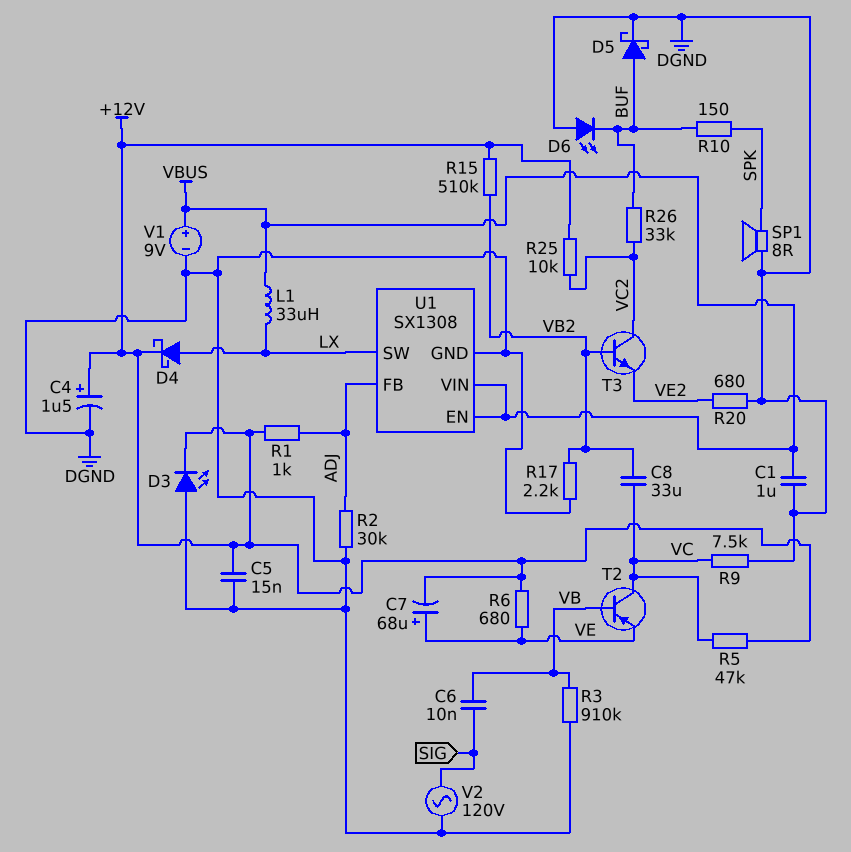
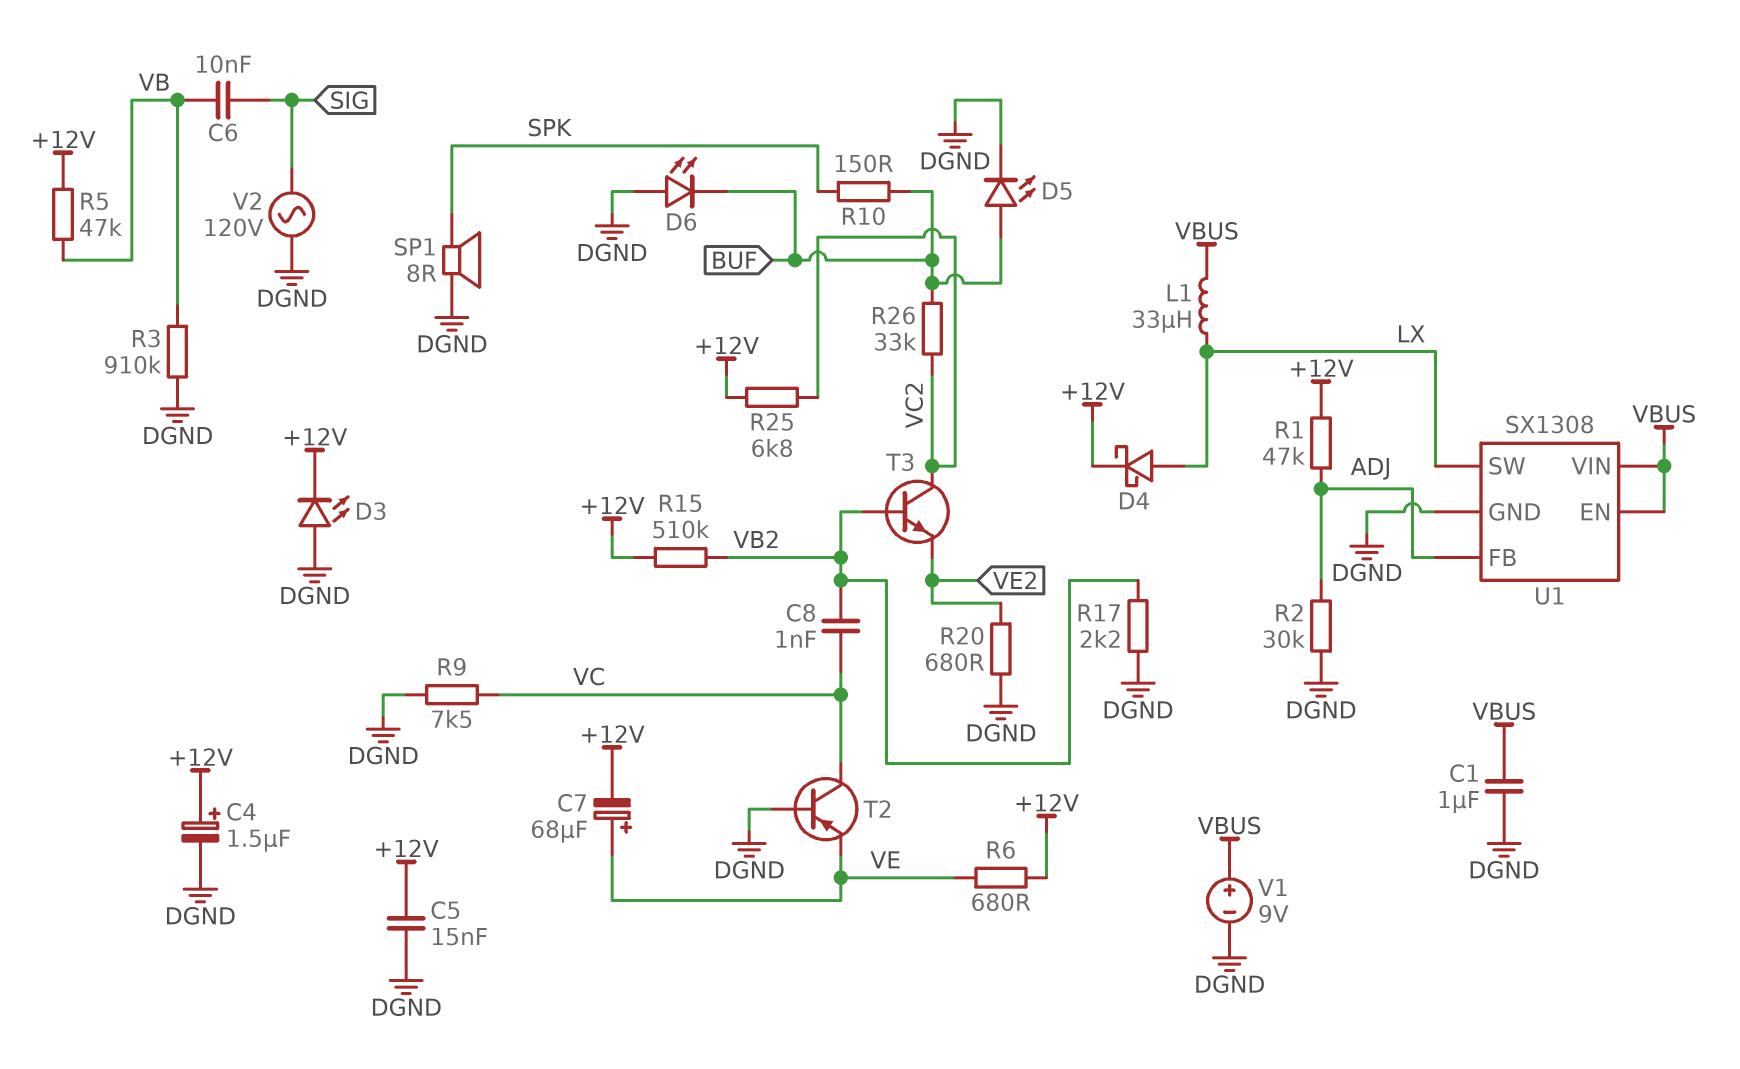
C8: 33uF (VB2, VC) -> 1nF (VB2, VC)
D5: schottky (A BUF, K DGND) -> LED (A BUF, K DGND)
R1: 1k (+12V, ADJ) -> 47k (+12V, ADJ)
R5: 47k (+12V, VC) -> 47k (+12V, VB)
R25: 10k (+12V, VC2) -> 6.8k (+12V, VC2)
T2: PNP (B VB, C VC, E VE) -> PNP (B DGND, C VC, E VE)

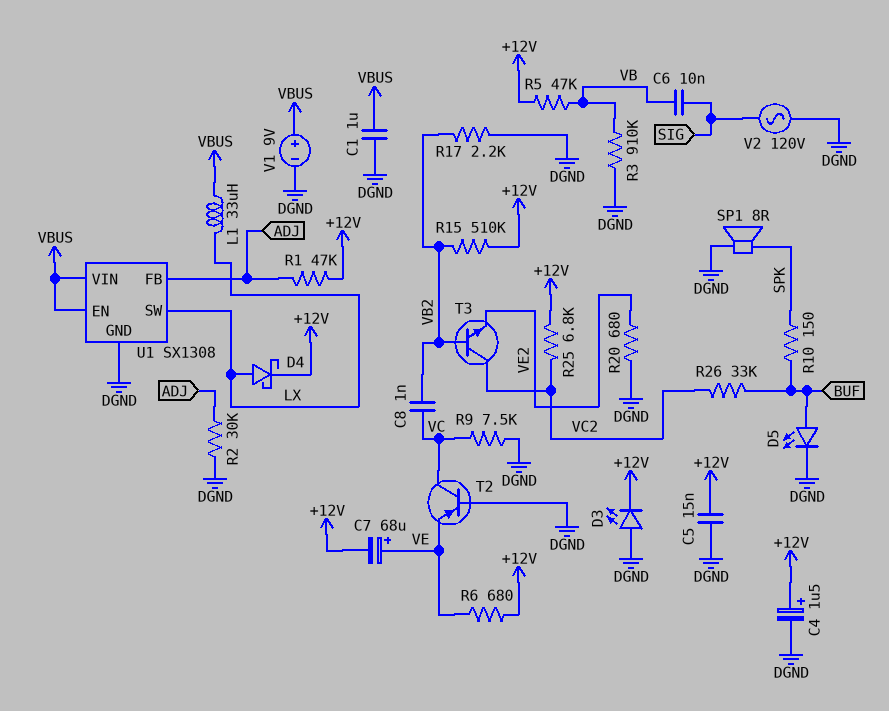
D6: LED (A DGND, K BUF) -> none

